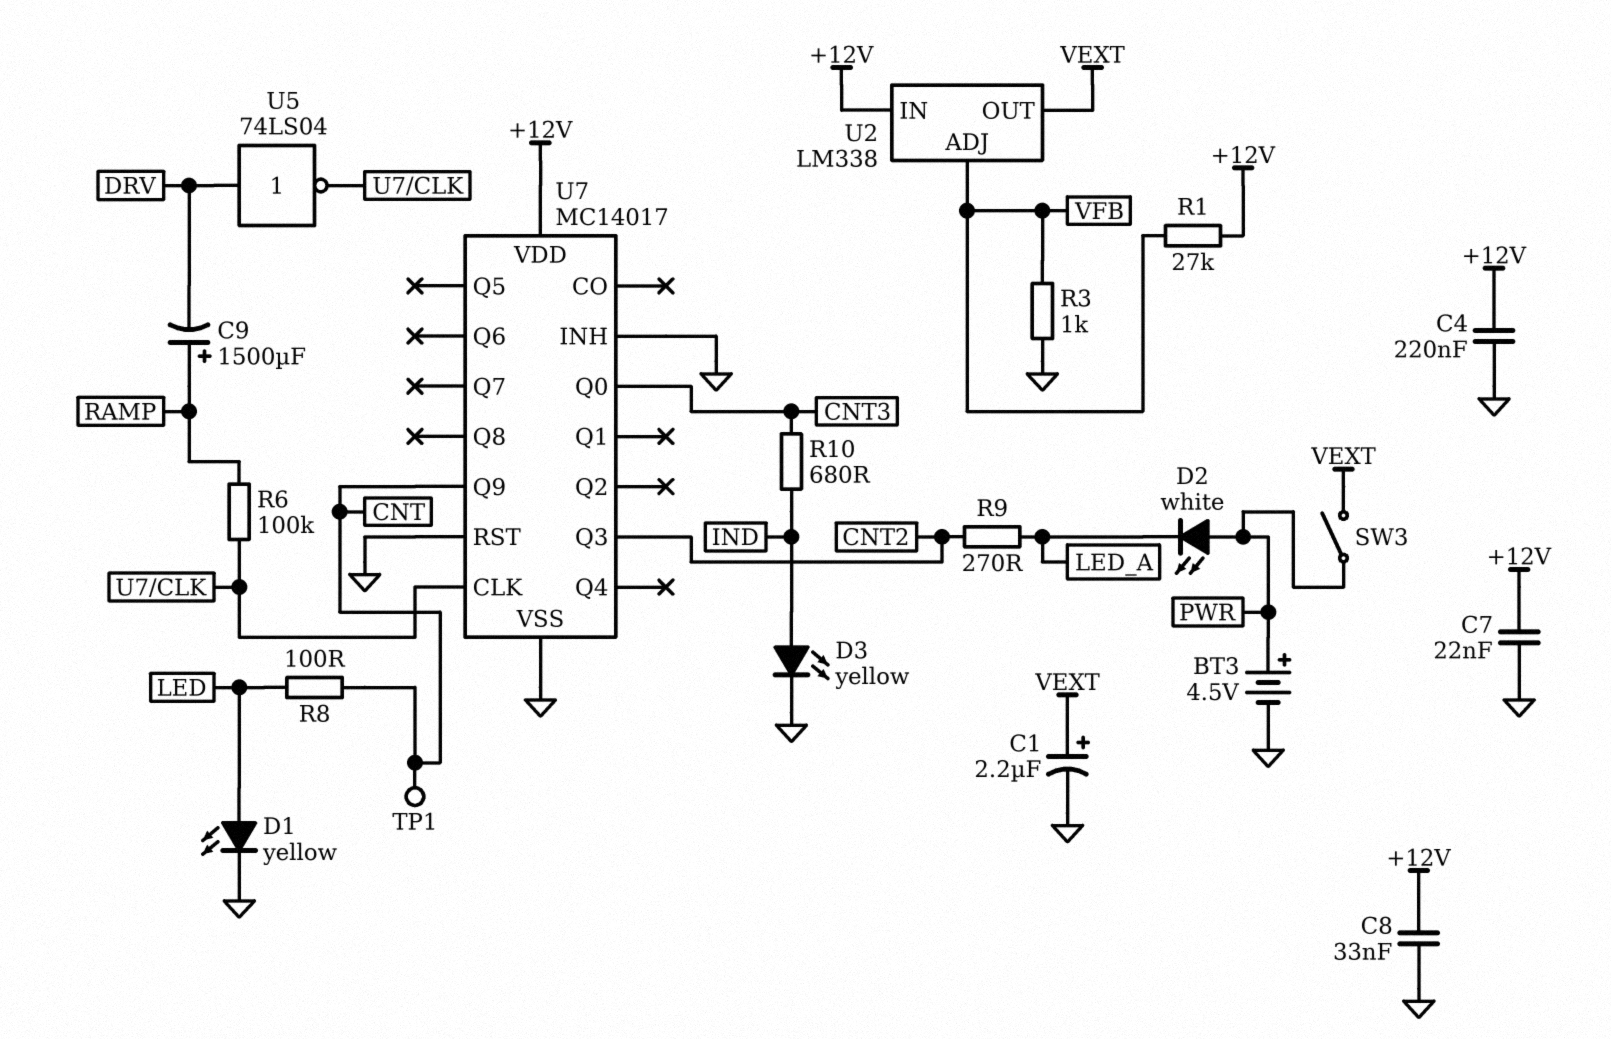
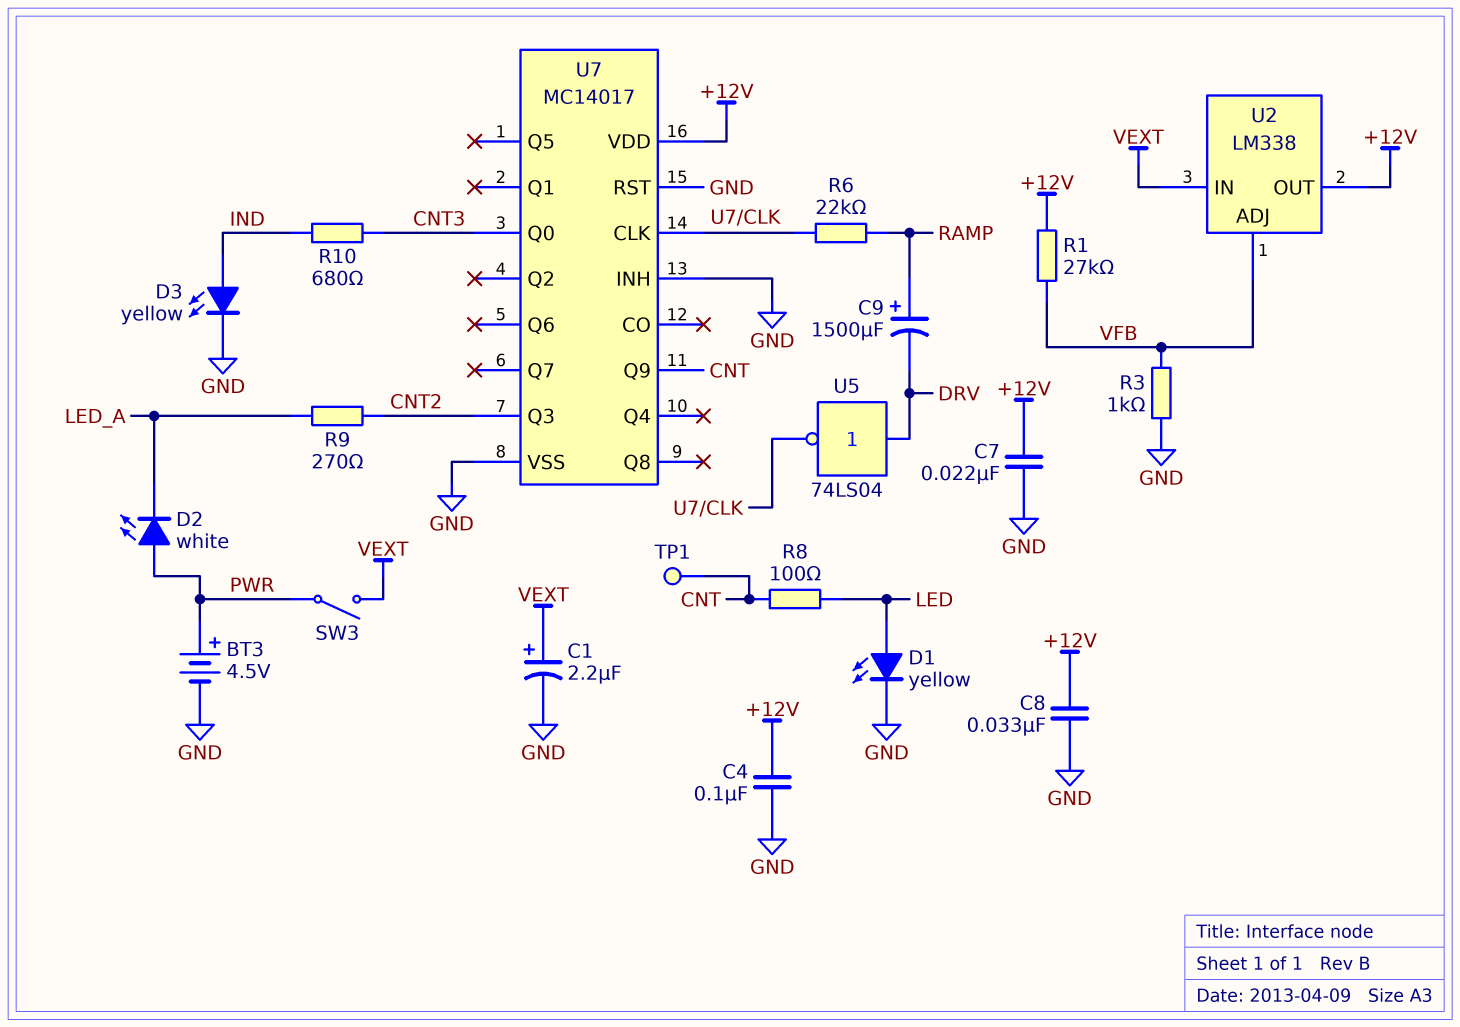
C4: 220nF (+12V, GND) -> 100nF (+12V, GND)
R6: 100k (RAMP, U7/CLK) -> 22k (RAMP, U7/CLK)
U2 pin IN: +12V -> VEXT
U2 pin OUT: VEXT -> +12V

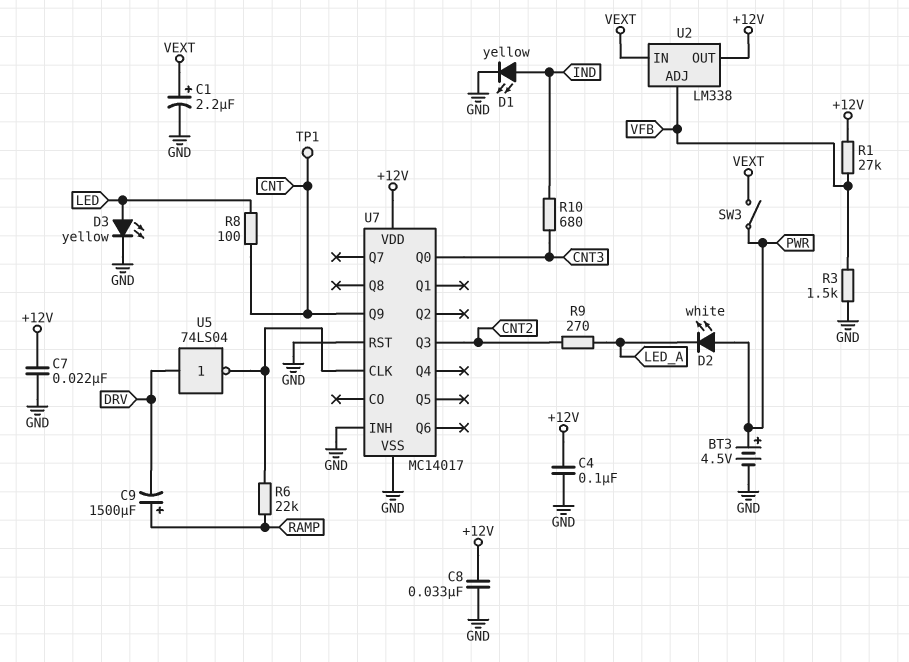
D1: LED yellow (A LED, K GND) -> LED yellow (A IND, K GND)
D3: LED yellow (A IND, K GND) -> LED yellow (A LED, K GND)
R3: 1k (GND, VFB) -> 1.5k (GND, VFB)

